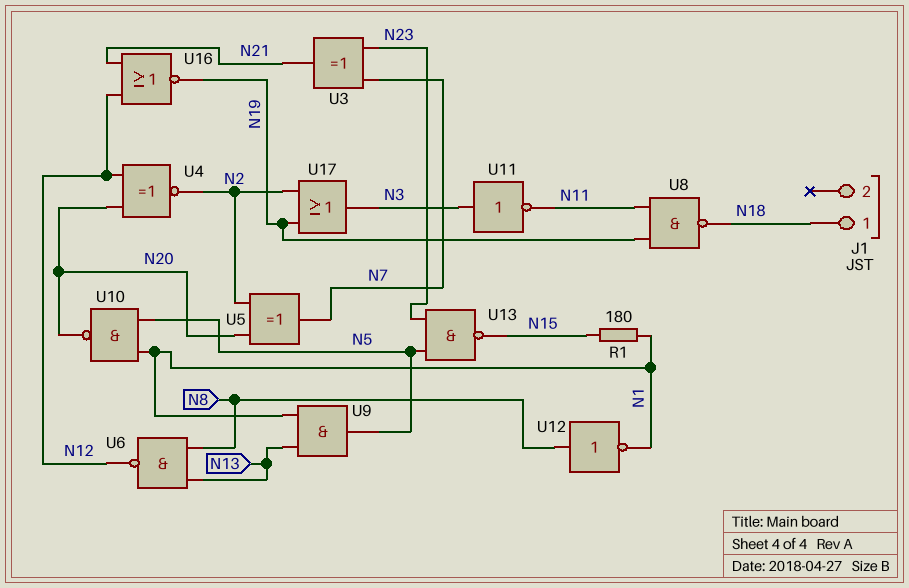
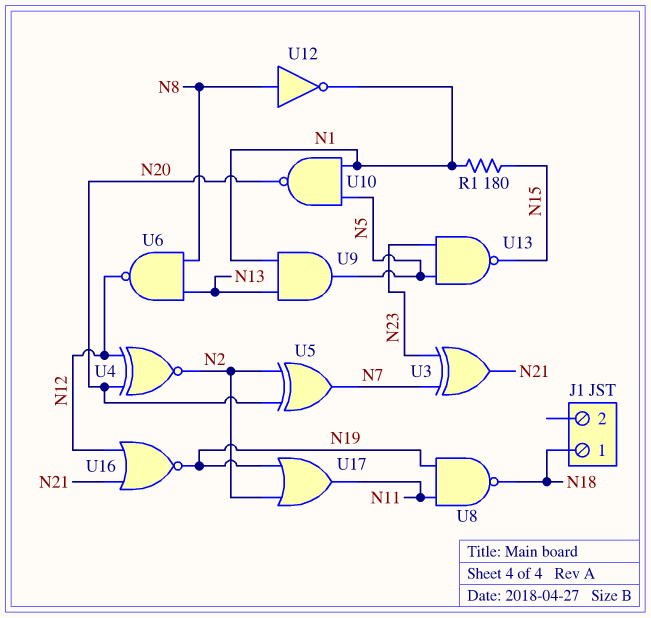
U11: NOT (in N3, out N11) -> none
U17: OR (in N2, in N19, out N3) -> OR (in N2, in N19, out N11)

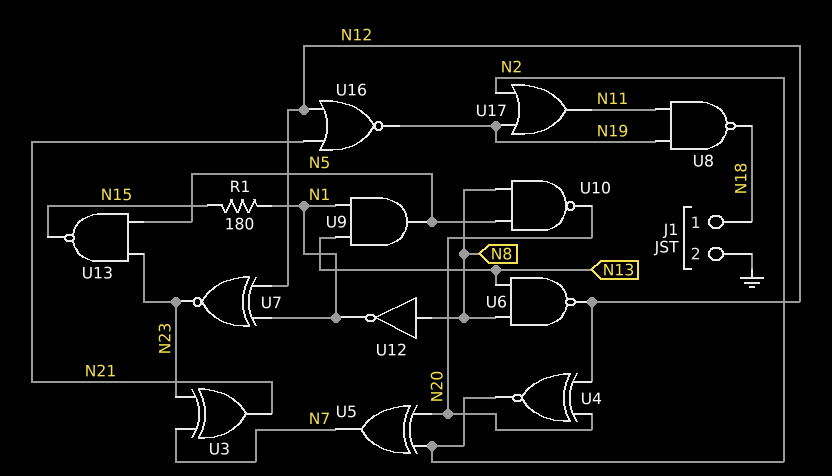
J1 pin 2: none -> GND
U7: none -> XNOR (in N1, in N12, out N23)
U10: NAND (in N1, in N5, out N20) -> NAND (in N5, in N8, out N20)

